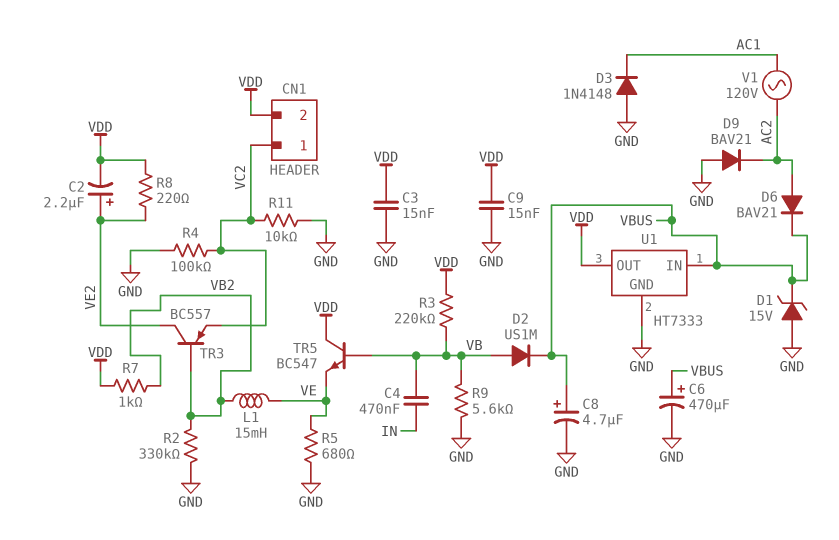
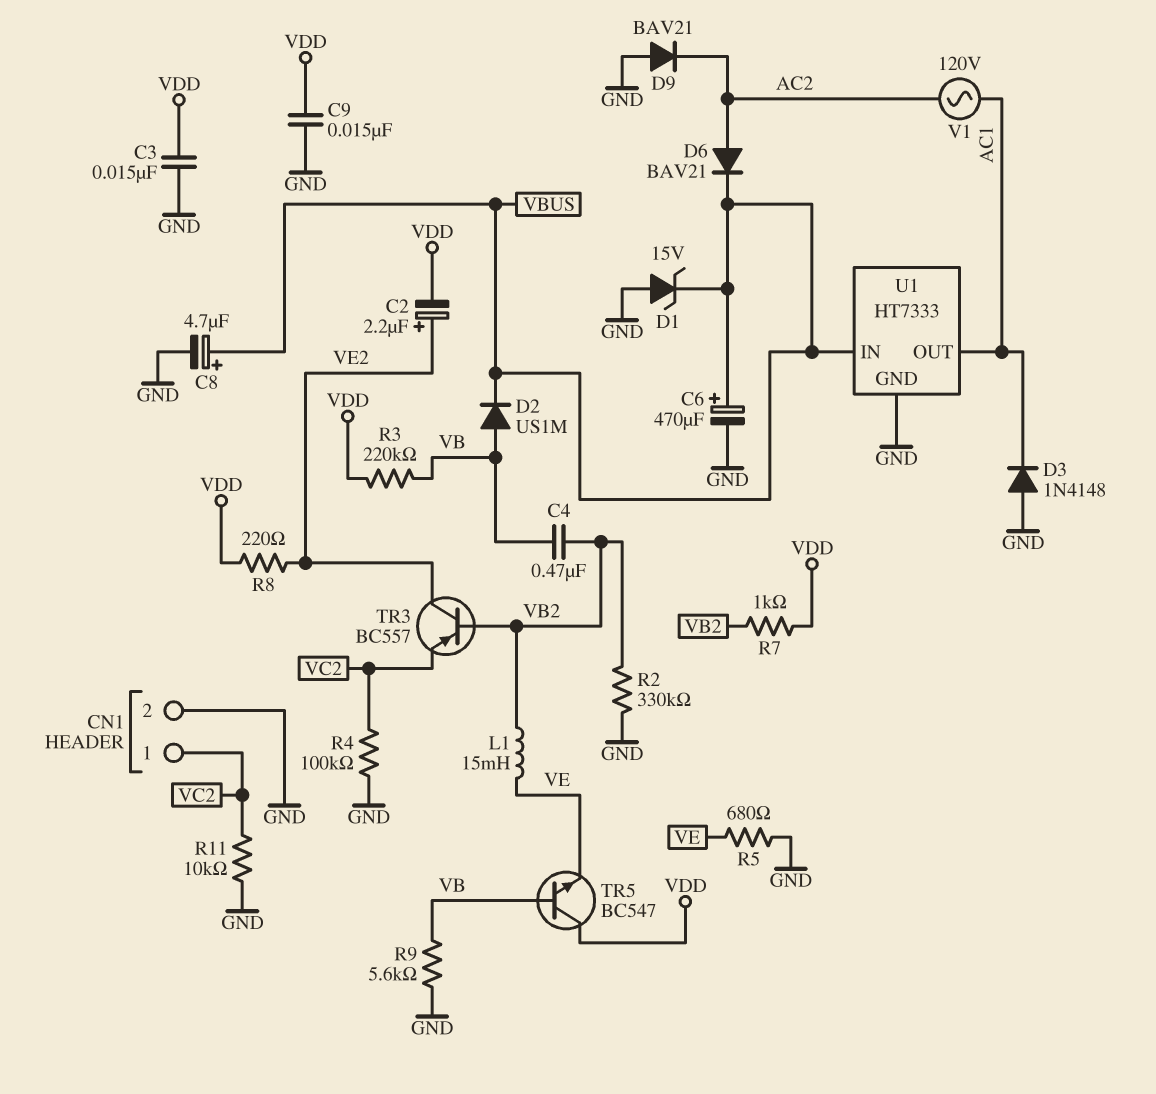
C4: 470nF (IN, VB) -> 470nF (VB, VB2)
CN1 pin 2: VDD -> GND
U1 pin OUT: VDD -> AC1

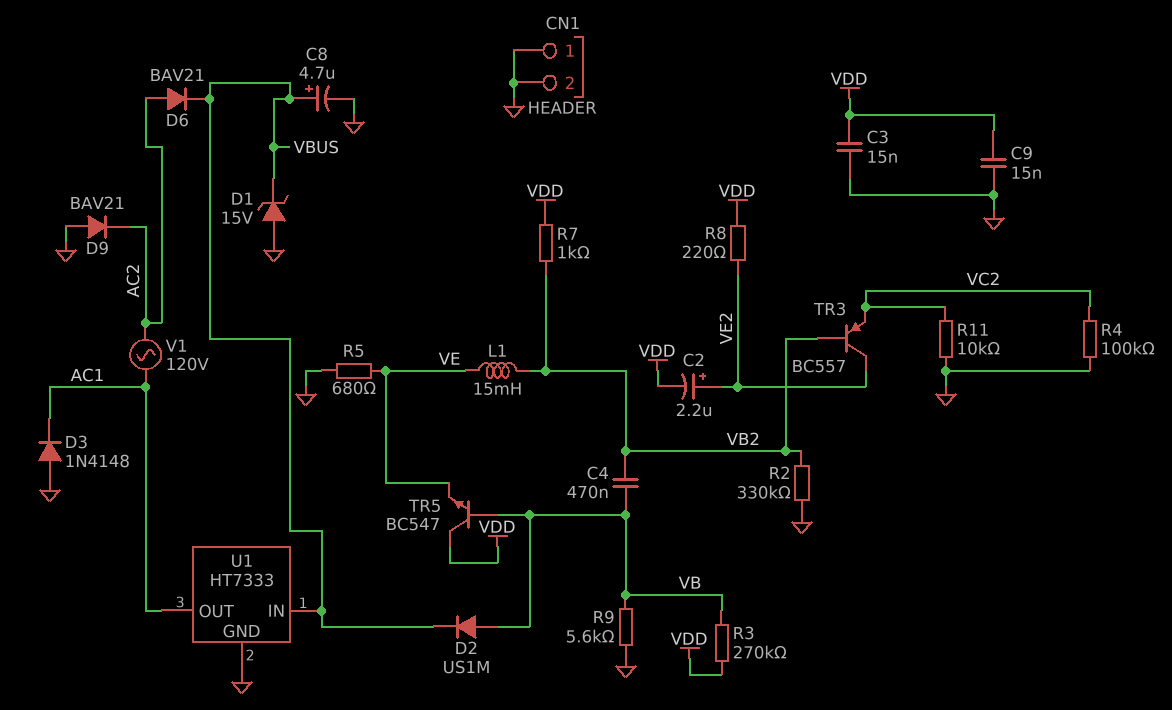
C6: 470uF (plus VBUS, minus GND) -> none
CN1 pin 1: VC2 -> GND
R3: 220k (VB, VDD) -> 270k (VB, VDD)

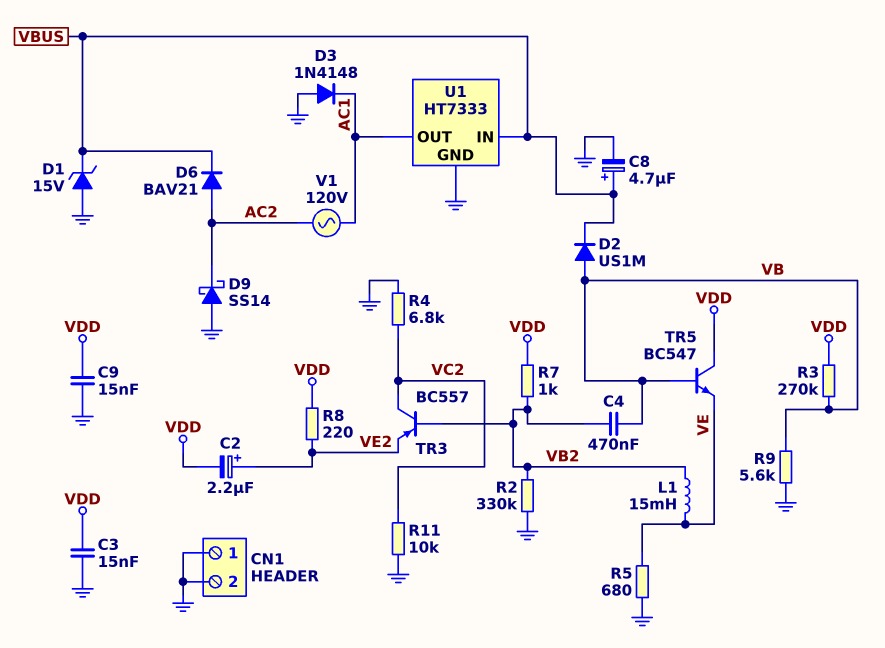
D9: diode BAV21 (A GND, K AC2) -> schottky SS14 (A GND, K AC2)
R4: 100k (GND, VC2) -> 6.8k (GND, VC2)
TR3: PNP BC557 (B VB2, C VE2, E VC2) -> PNP BC557 (B VB2, C VC2, E VE2)

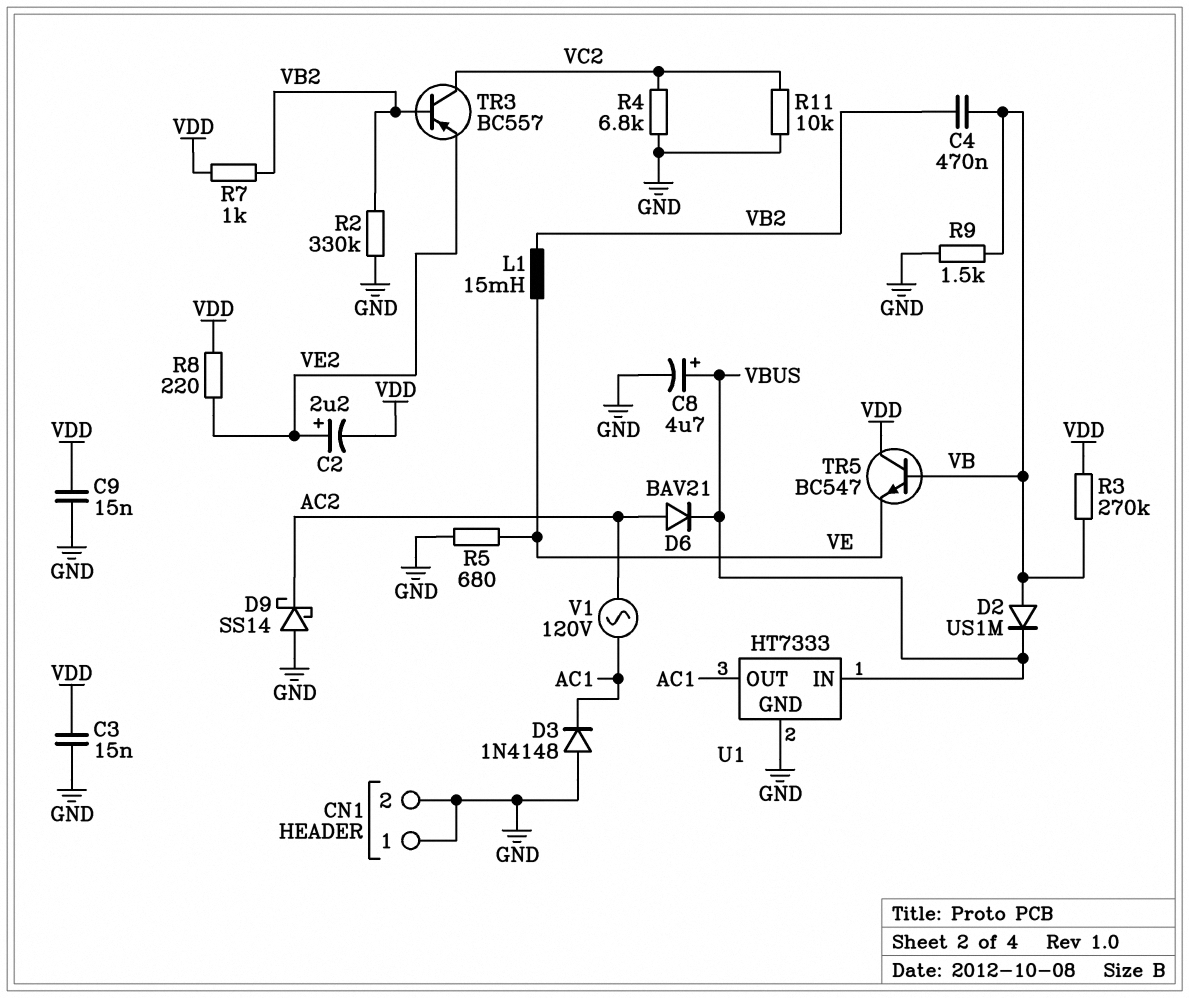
D1: zener 15V (A GND, K VBUS) -> none
R9: 5.6k (GND, VB) -> 1.5k (GND, VB)

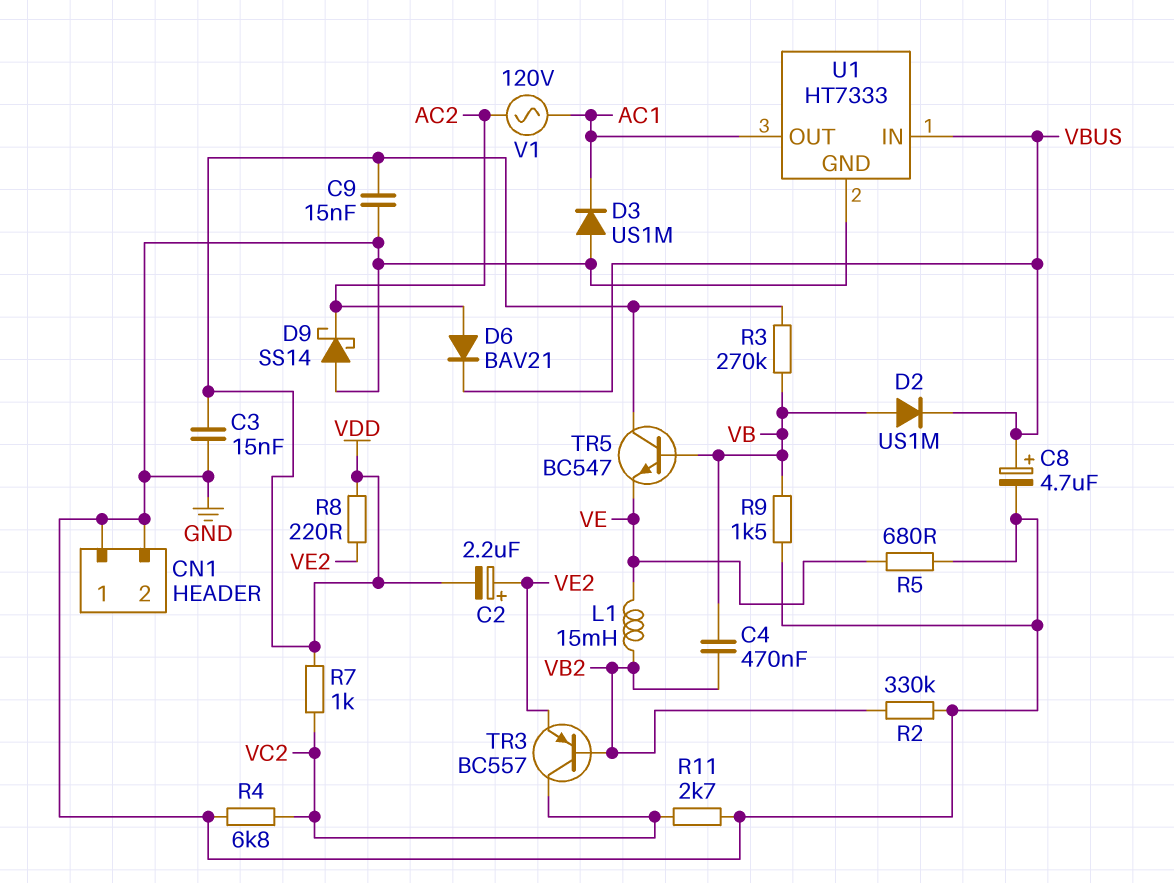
D3: diode 1N4148 (A GND, K AC1) -> diode US1M (A GND, K AC1)
R7: 1k (VB2, VDD) -> 1k (VC2, VDD)
R11: 10k (GND, VC2) -> 2.7k (GND, VC2)

